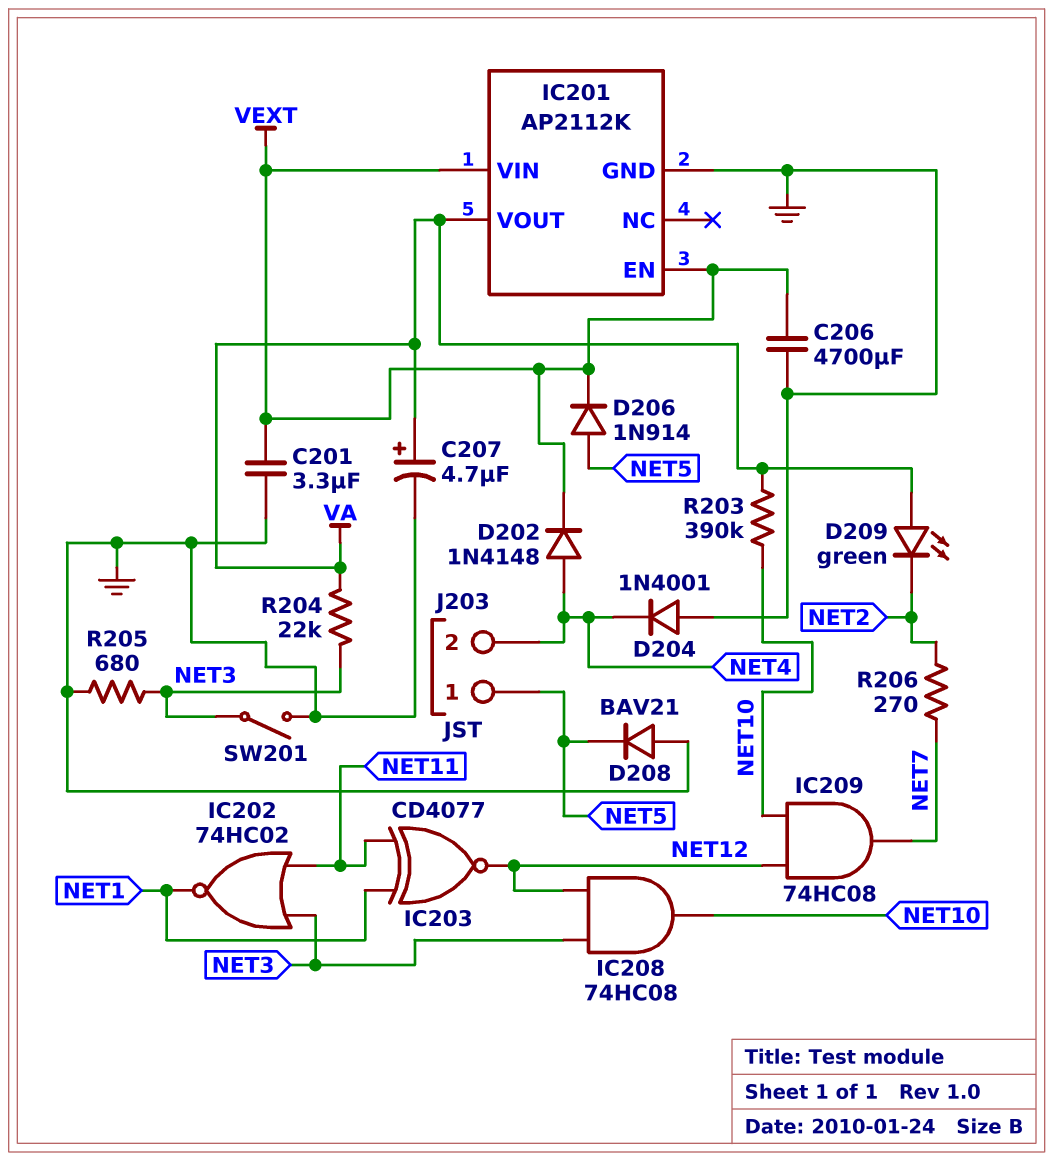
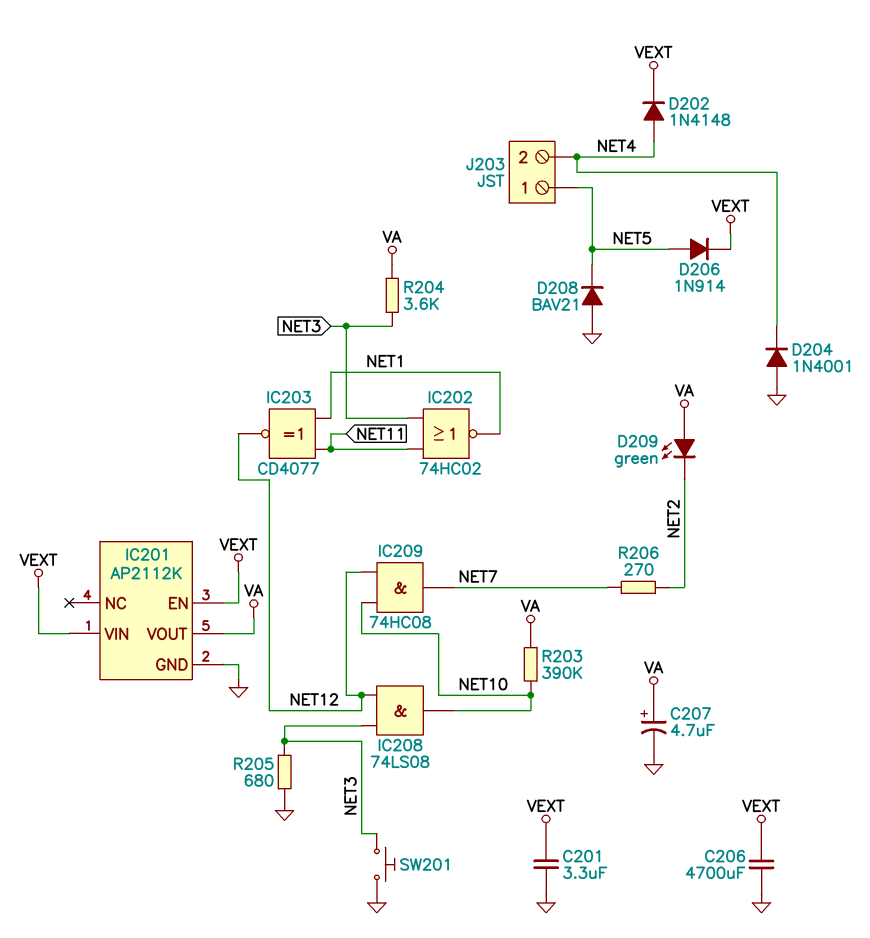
IC208: AND 74HC08 (in NET3, in NET12, out NET10) -> AND 74LS08 (in NET3, in NET12, out NET10)
R204: 22k (NET3, VA) -> 3.6k (NET3, VA)
SW201: switch (GND, NET3) -> button (GND, NET3)

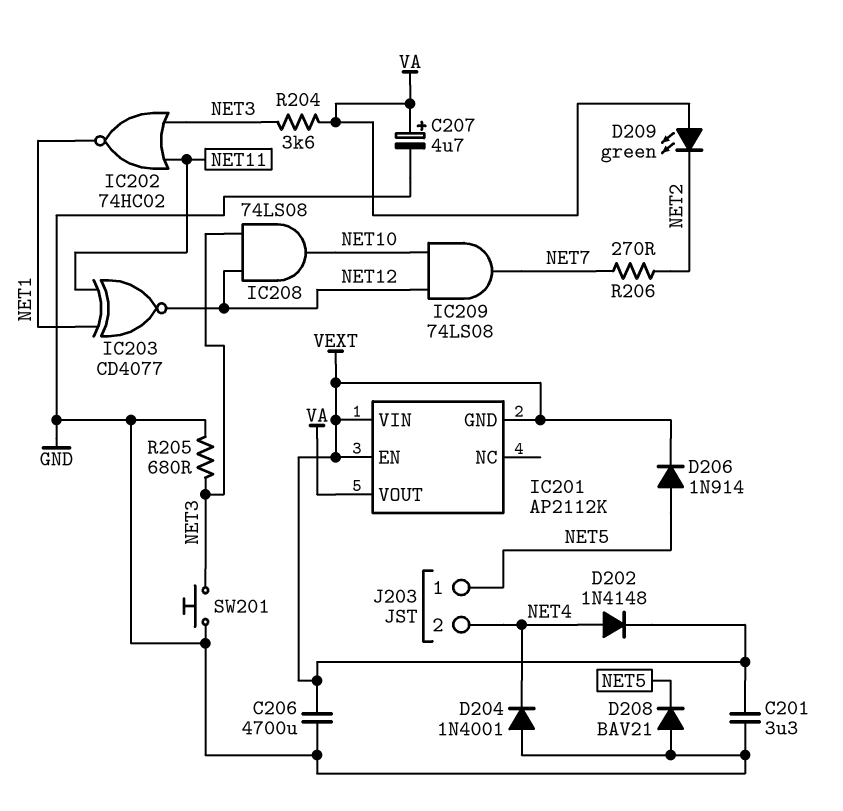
IC201 pin GND: GND -> VEXT
IC209: AND 74HC08 (in NET10, in NET12, out NET7) -> AND 74LS08 (in NET10, in NET12, out NET7)
R203: 390k (NET10, VA) -> none

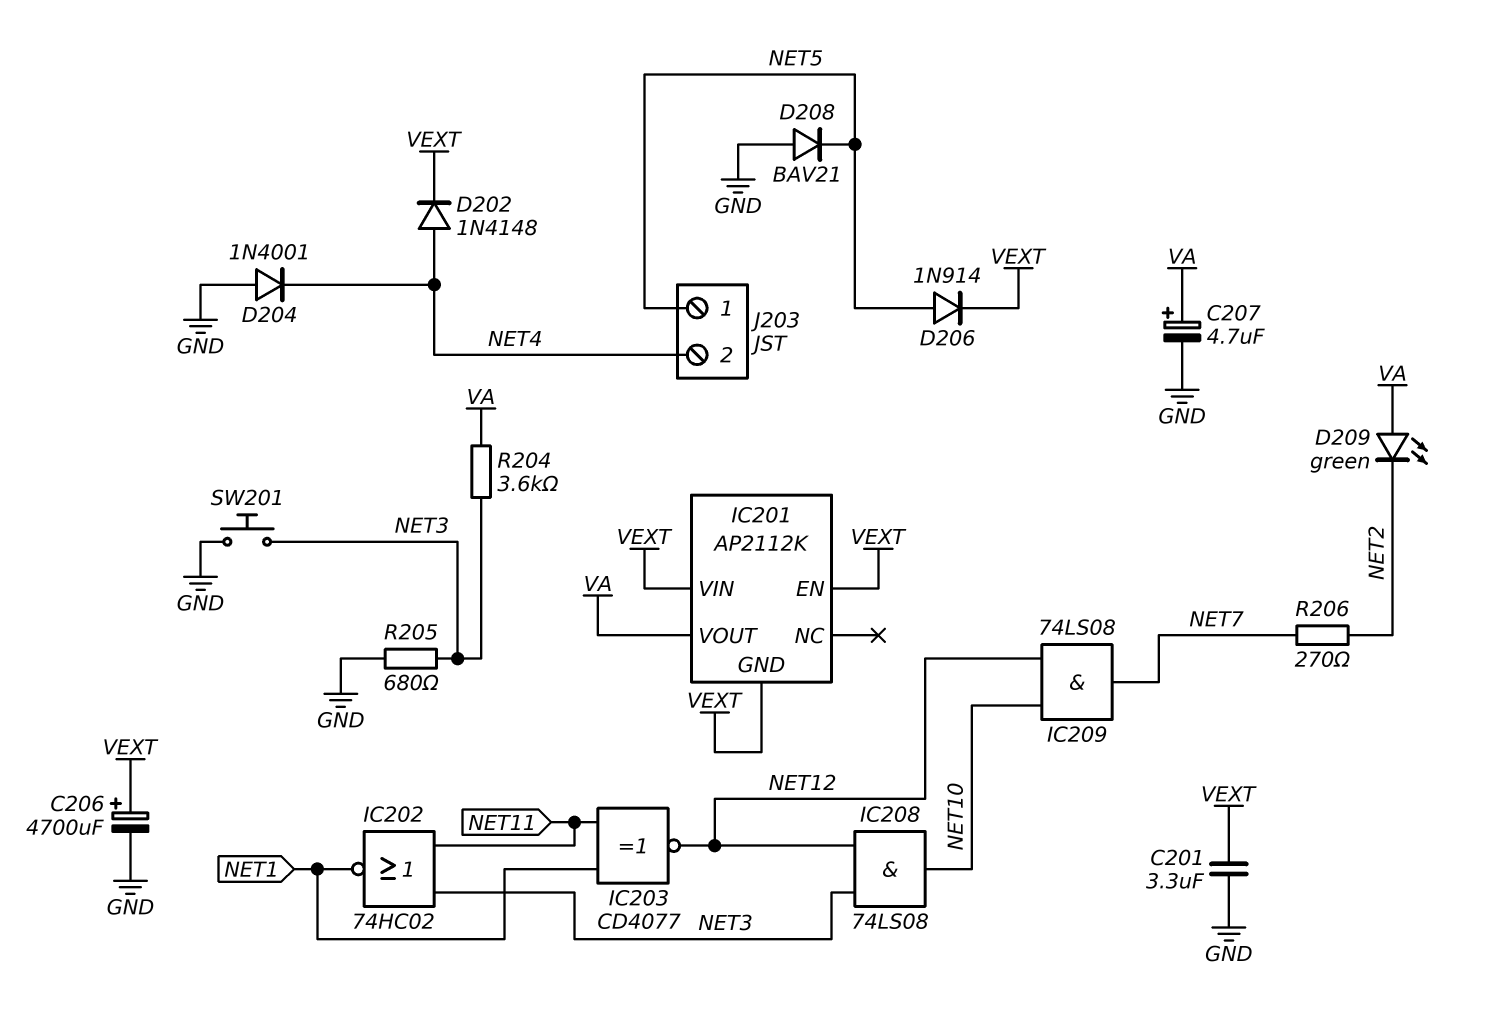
C206: 4700uF (GND, VEXT) -> 4700uF (plus VEXT, minus GND)

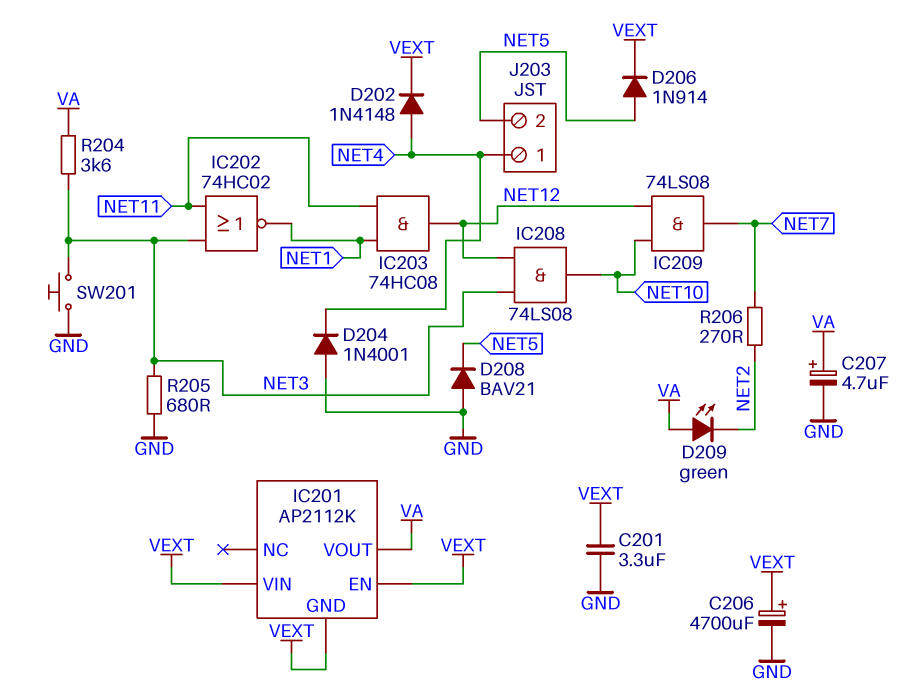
IC203: XNOR CD4077 (in NET1, in NET11, out NET12) -> AND 74HC08 (in NET1, in NET11, out NET12)
J203 pin 1: NET5 -> NET4
J203 pin 2: NET4 -> NET5

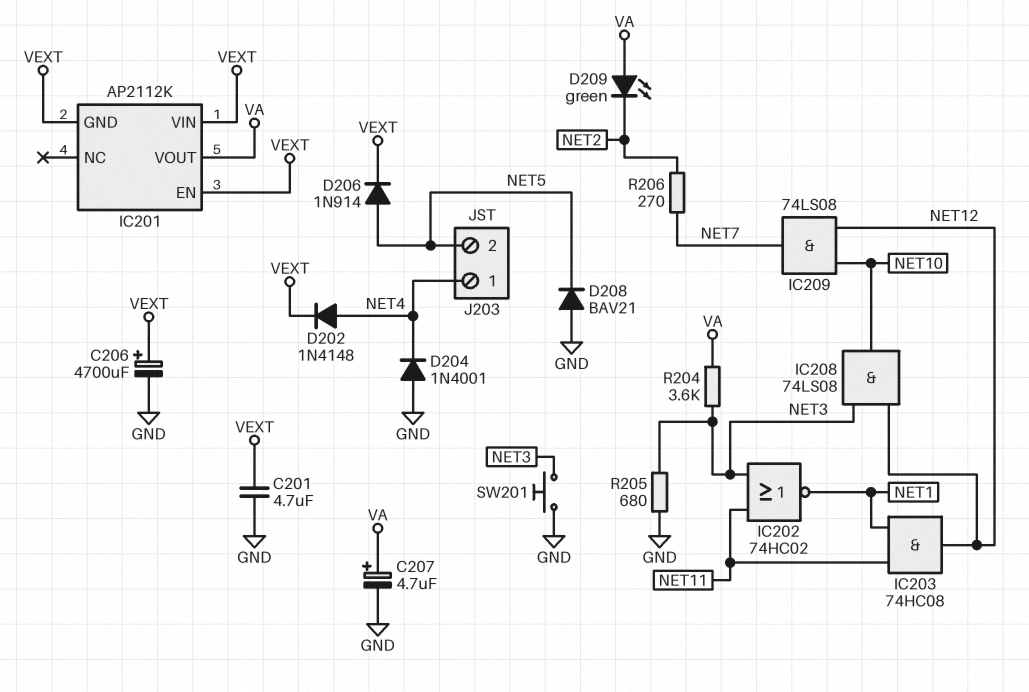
C201: 3.3uF (GND, VEXT) -> 4.7uF (GND, VEXT)

